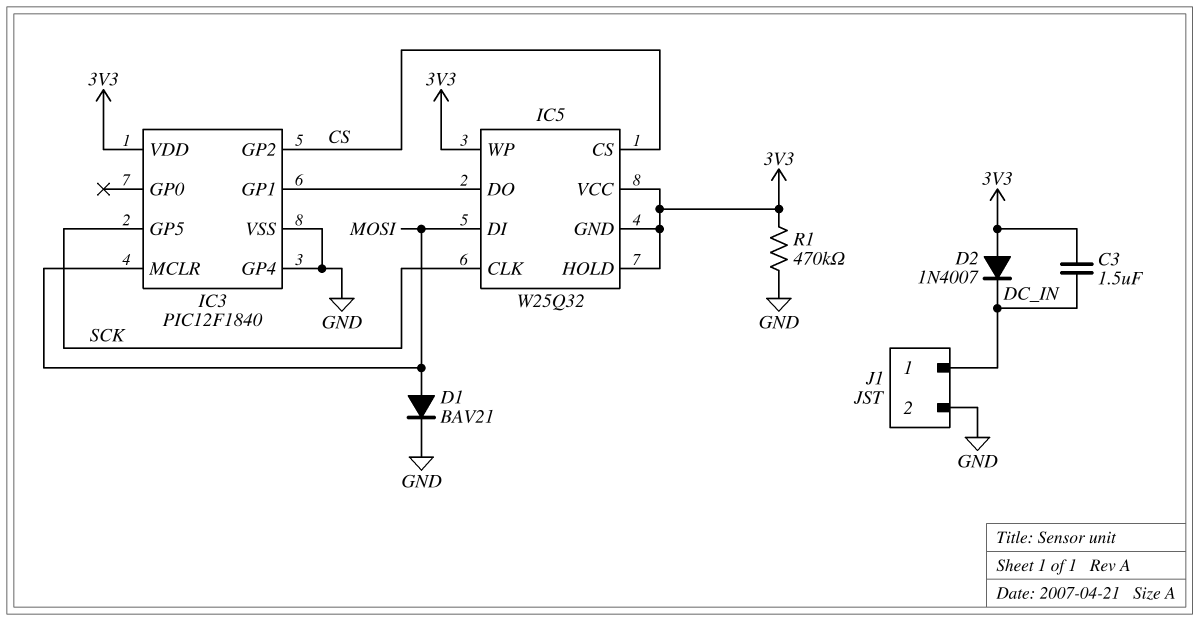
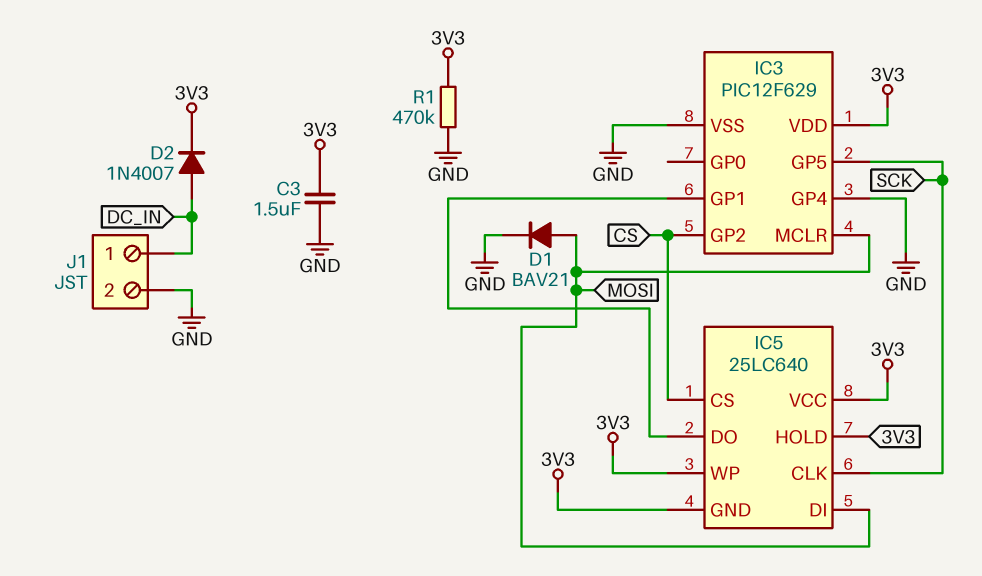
C3: 1.5uF (3V3, DC_IN) -> 1.5uF (3V3, GND)
D2: diode 1N4007 (A 3V3, K DC_IN) -> diode 1N4007 (A DC_IN, K 3V3)
IC3: PIC12F1840 -> PIC12F629
IC5: W25Q32 -> 25LC640

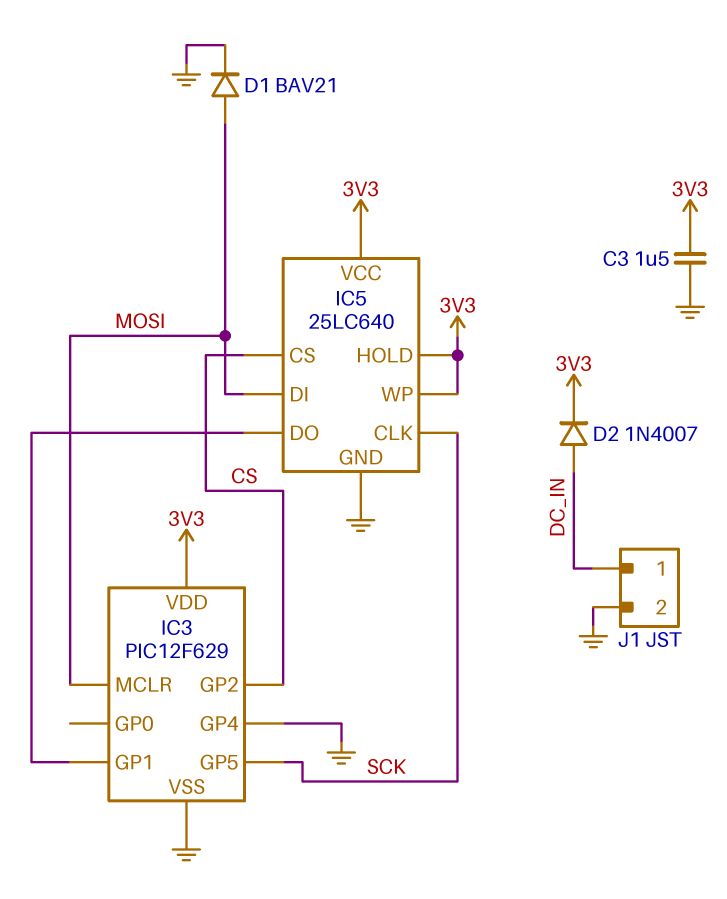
IC5 pin GND: 3V3 -> GND
R1: 470k (3V3, GND) -> none

